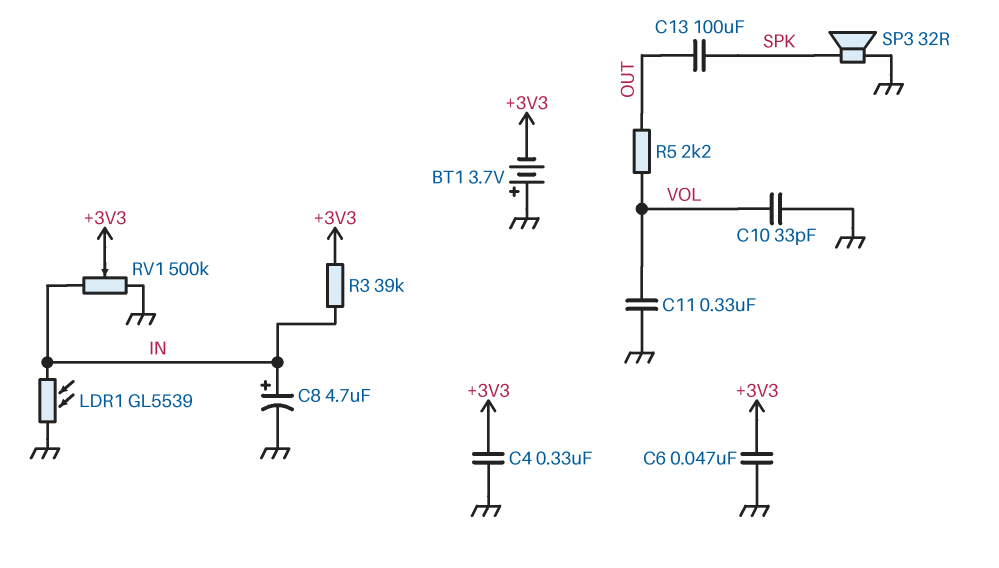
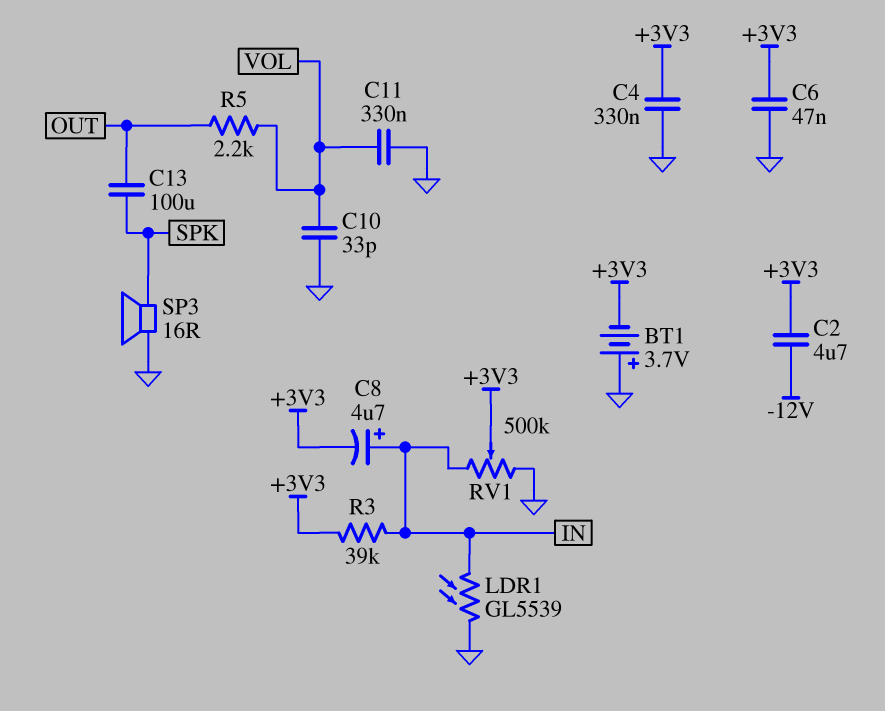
C2: none -> 4.7uF (+3V3, -12V)
C8: 4.7uF (plus IN, minus GND) -> 4.7uF (plus IN, minus +3V3)
SP3: speaker 32R (GND, SPK) -> speaker 16R (GND, SPK)

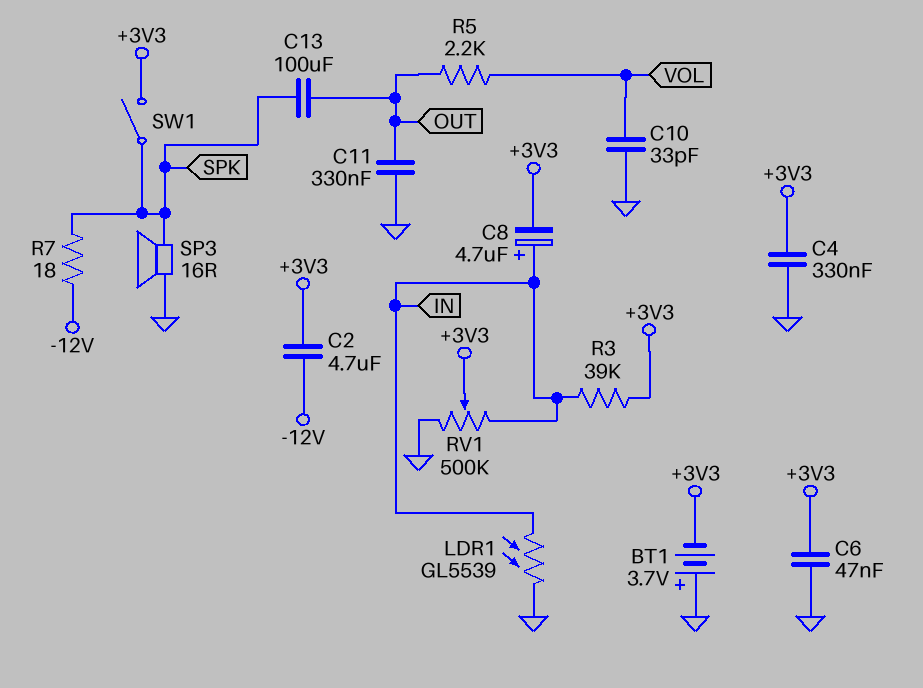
C11: 330nF (GND, VOL) -> 330nF (GND, OUT)
R7: none -> 18 (-12V, SPK)
SW1: none -> switch (+3V3, SPK)

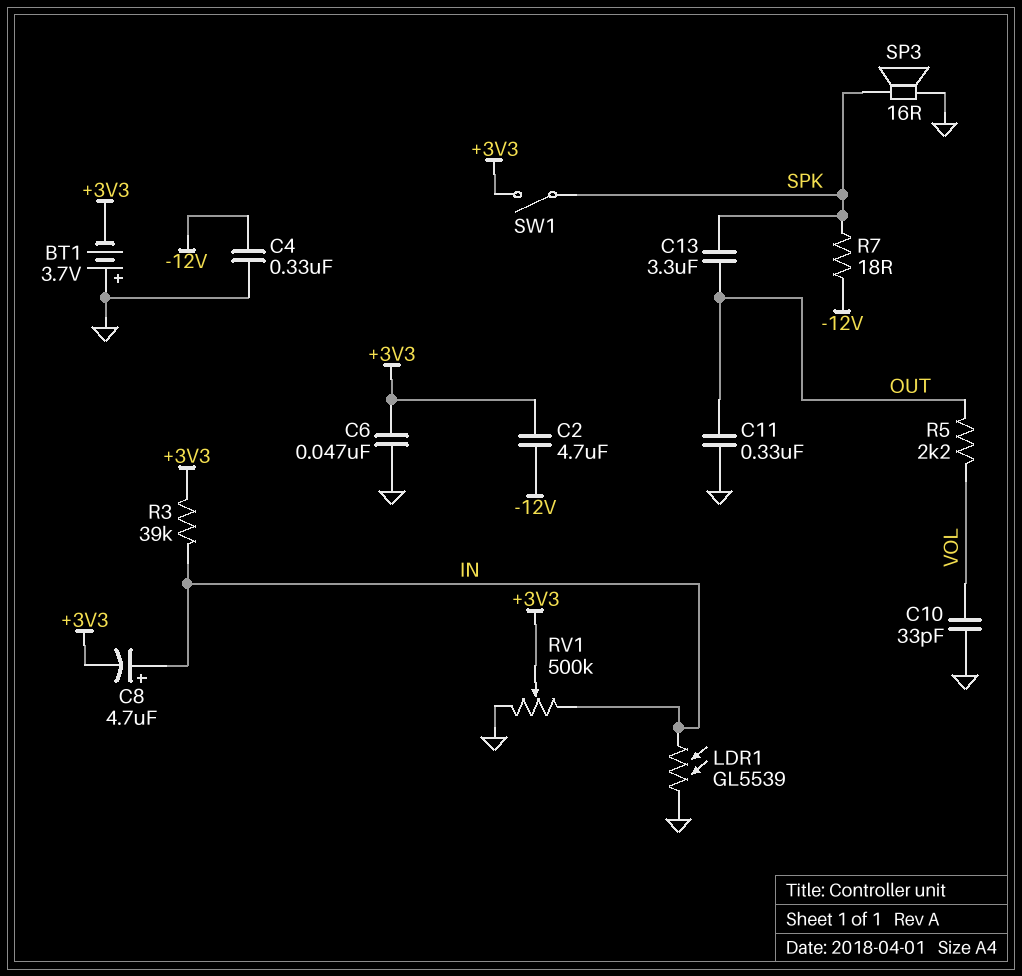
C4: 330nF (+3V3, GND) -> 330nF (-12V, GND)
C13: 100uF (OUT, SPK) -> 3.3uF (OUT, SPK)

